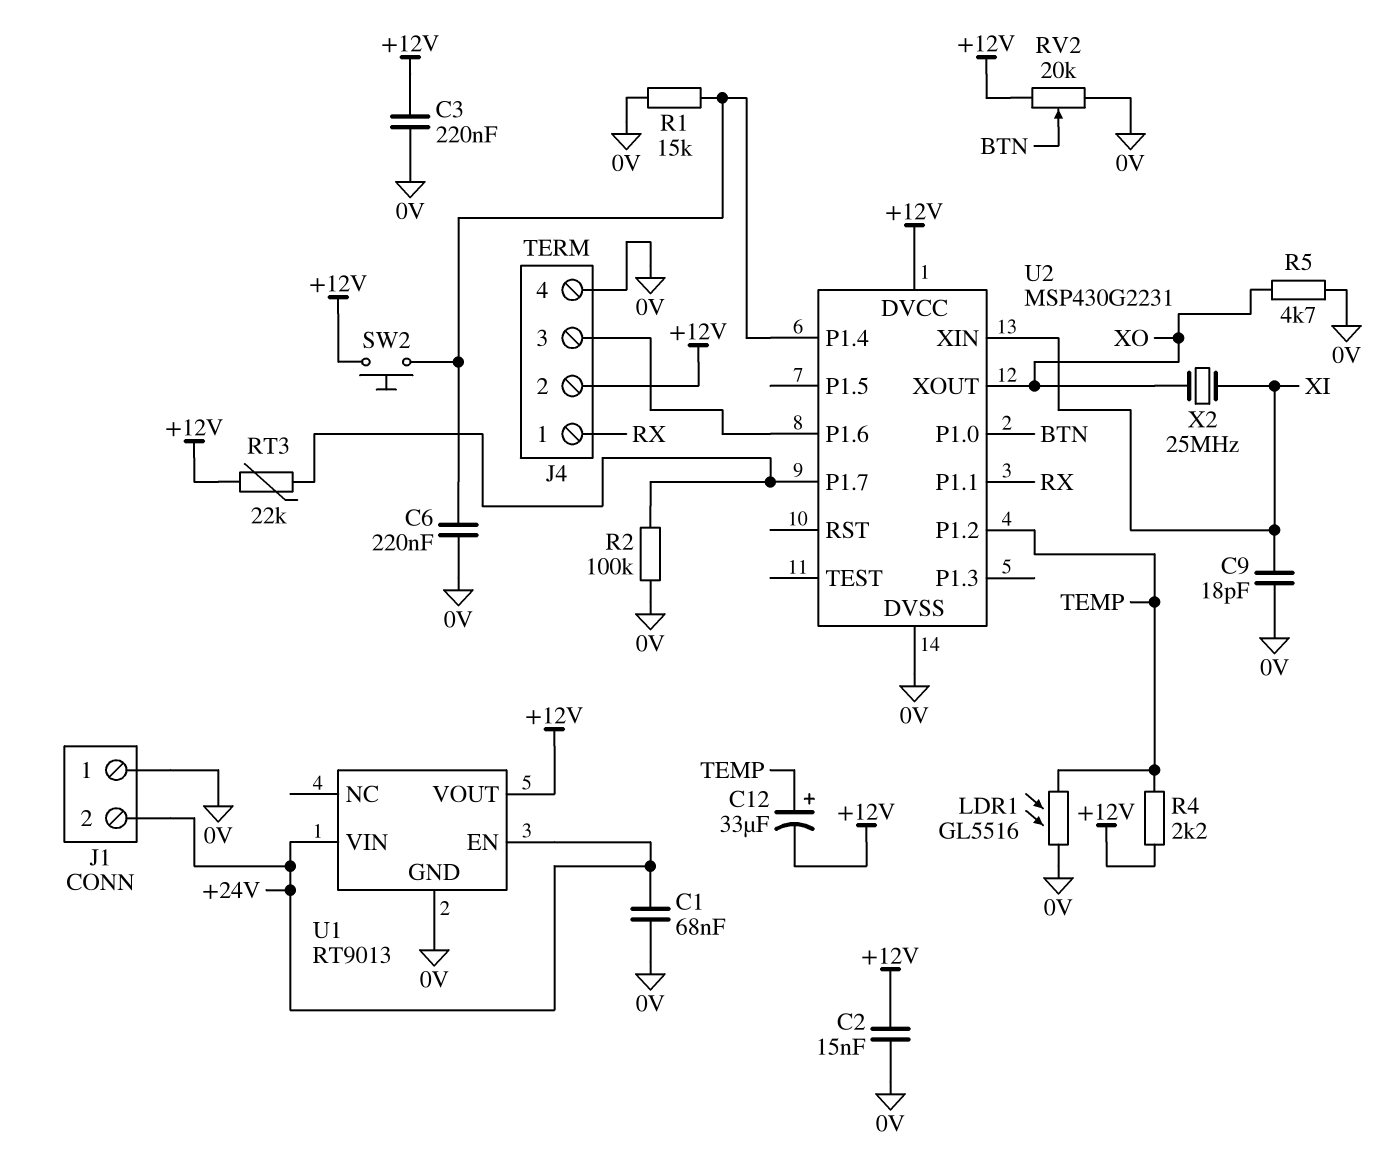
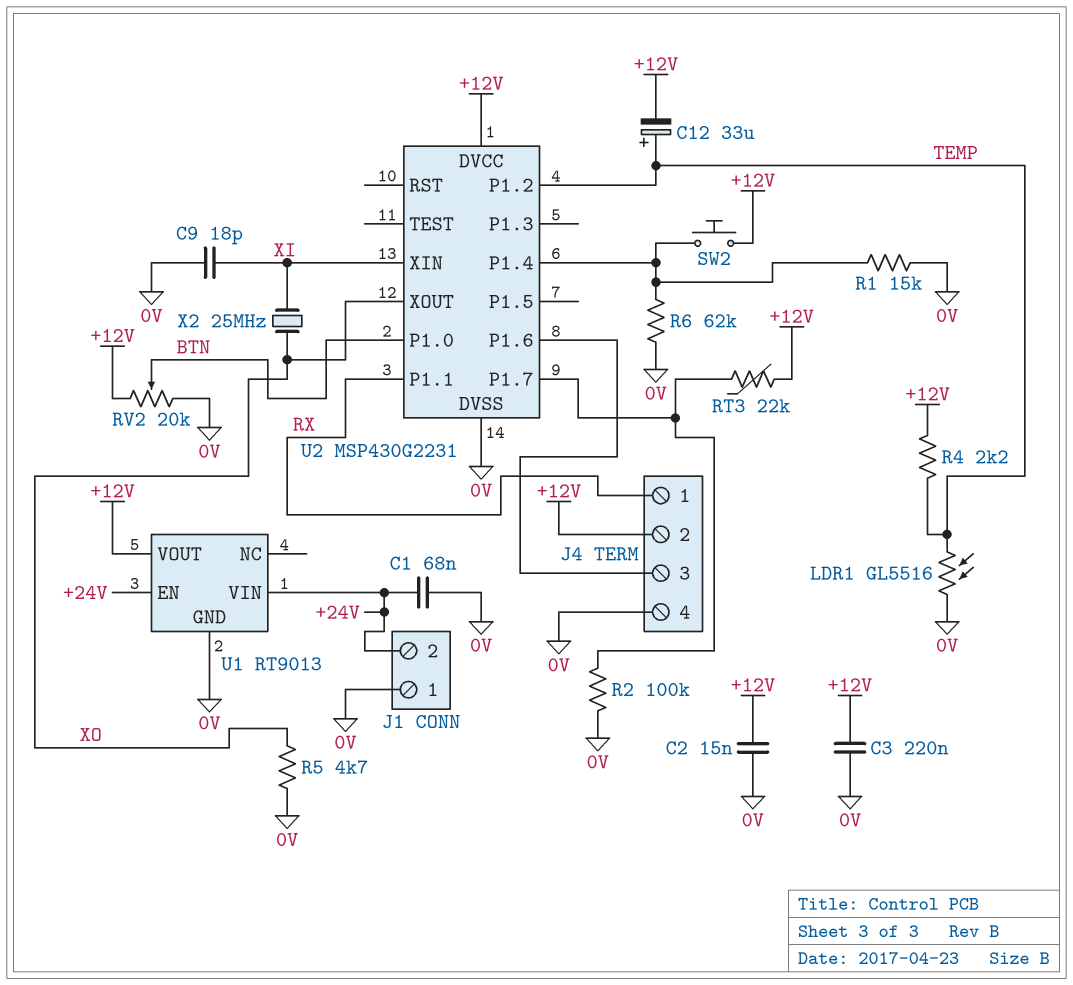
C6: 220nF (0V, U2/P1.4) -> none
R6: none -> 62k (0V, U2/P1.4)

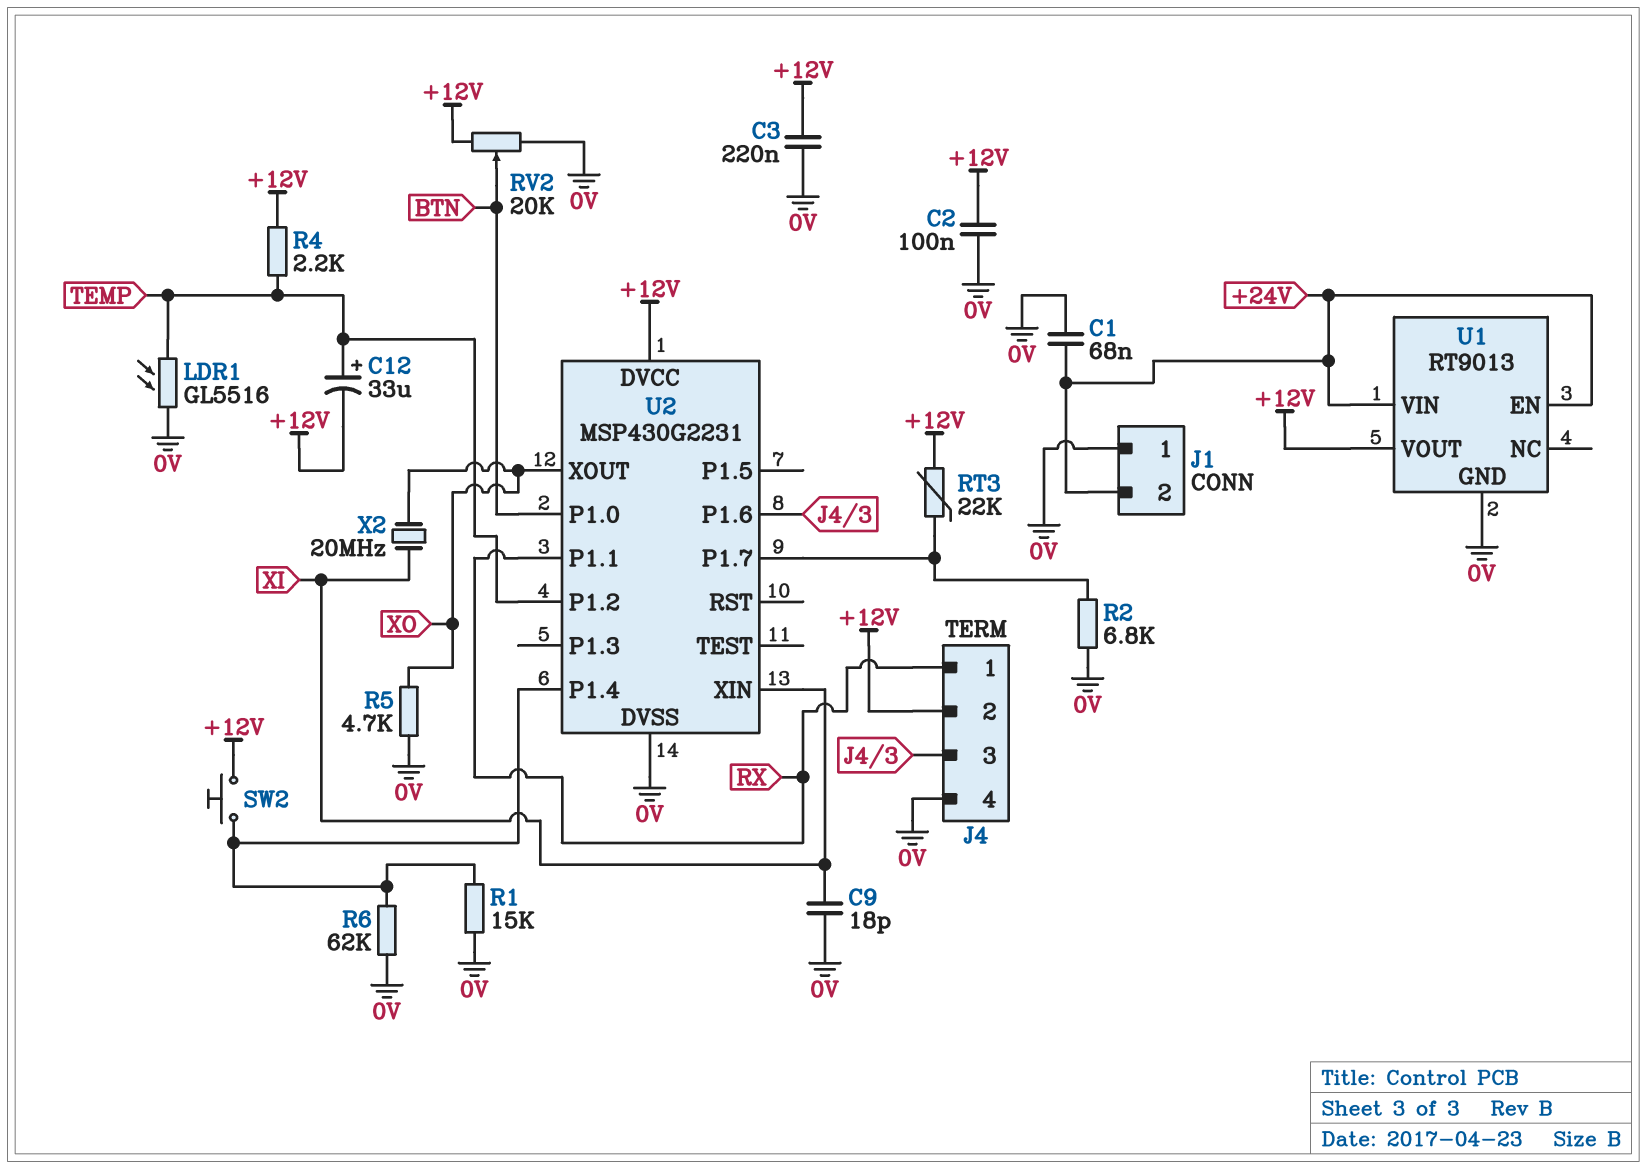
C2: 15nF (+12V, 0V) -> 100nF (+12V, 0V)
R2: 100k (0V, U2/P1.7) -> 6.8k (0V, U2/P1.7)
X2: 25MHz (XI, XO) -> 20MHz (XI, XO)

